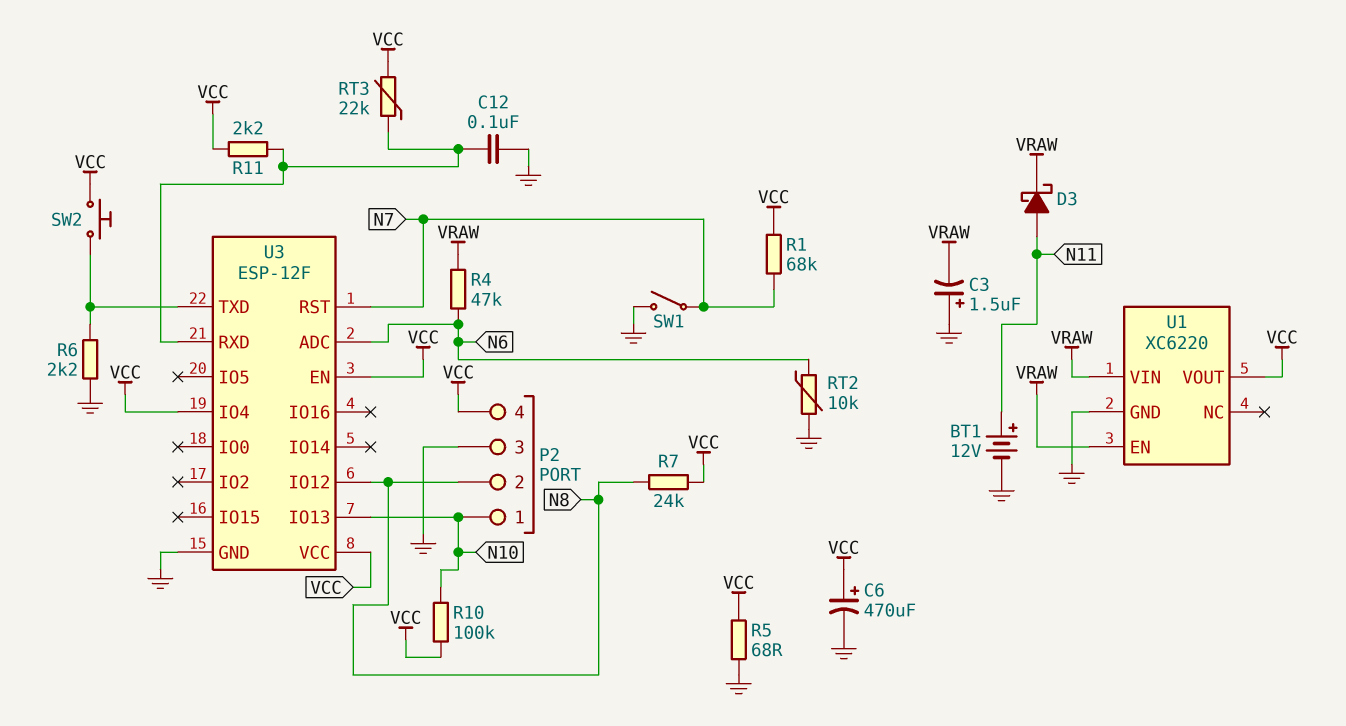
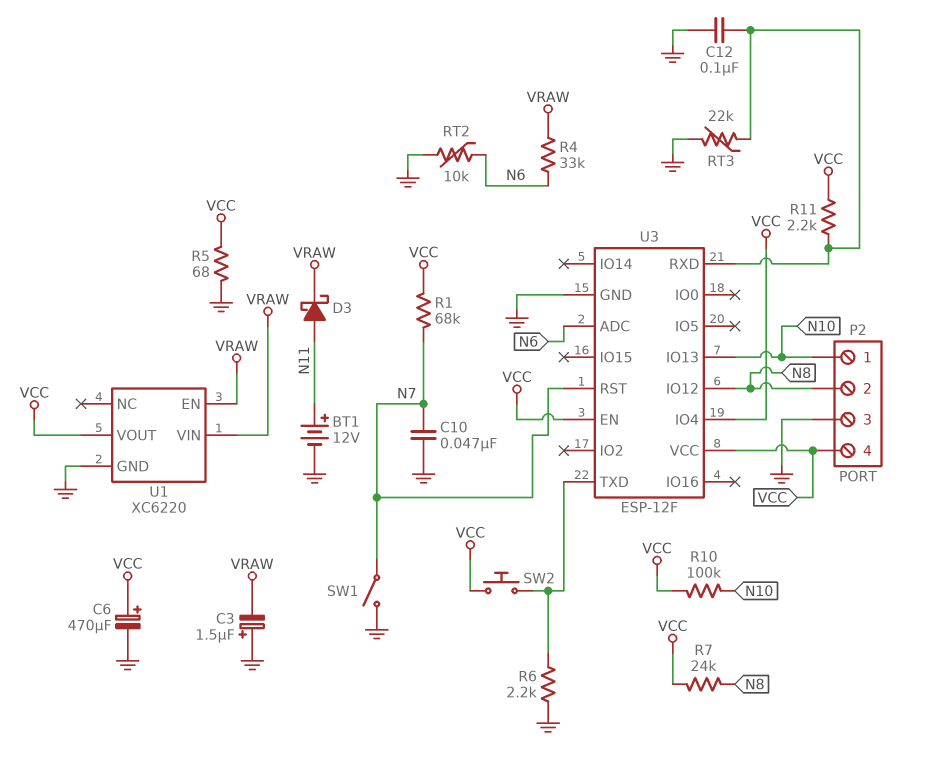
C10: none -> 47nF (GND, N7)
R4: 47k (N6, VRAW) -> 33k (N6, VRAW)
RT3: 22k (U3/RXD, VCC) -> 22k (GND, U3/RXD)

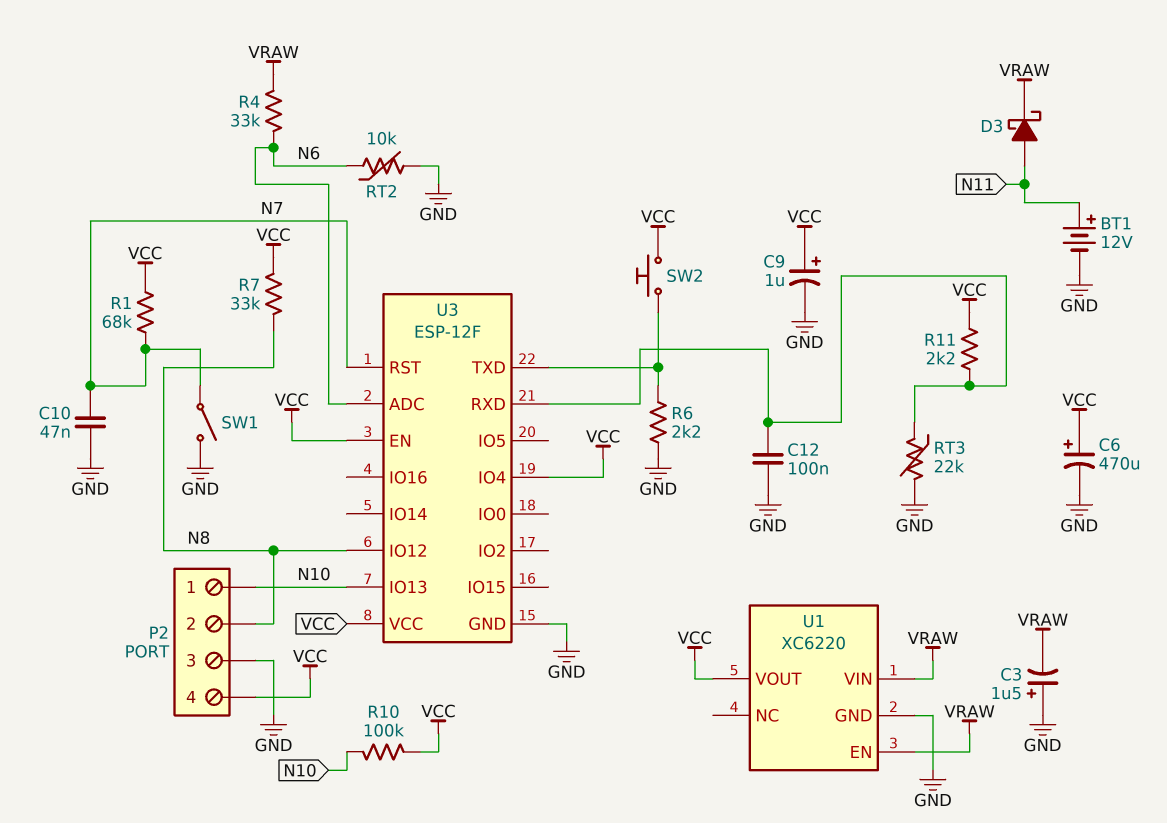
C9: none -> 1uF (plus VCC, minus GND)
R5: 68 (GND, VCC) -> none
R7: 24k (N8, VCC) -> 33k (N8, VCC)

